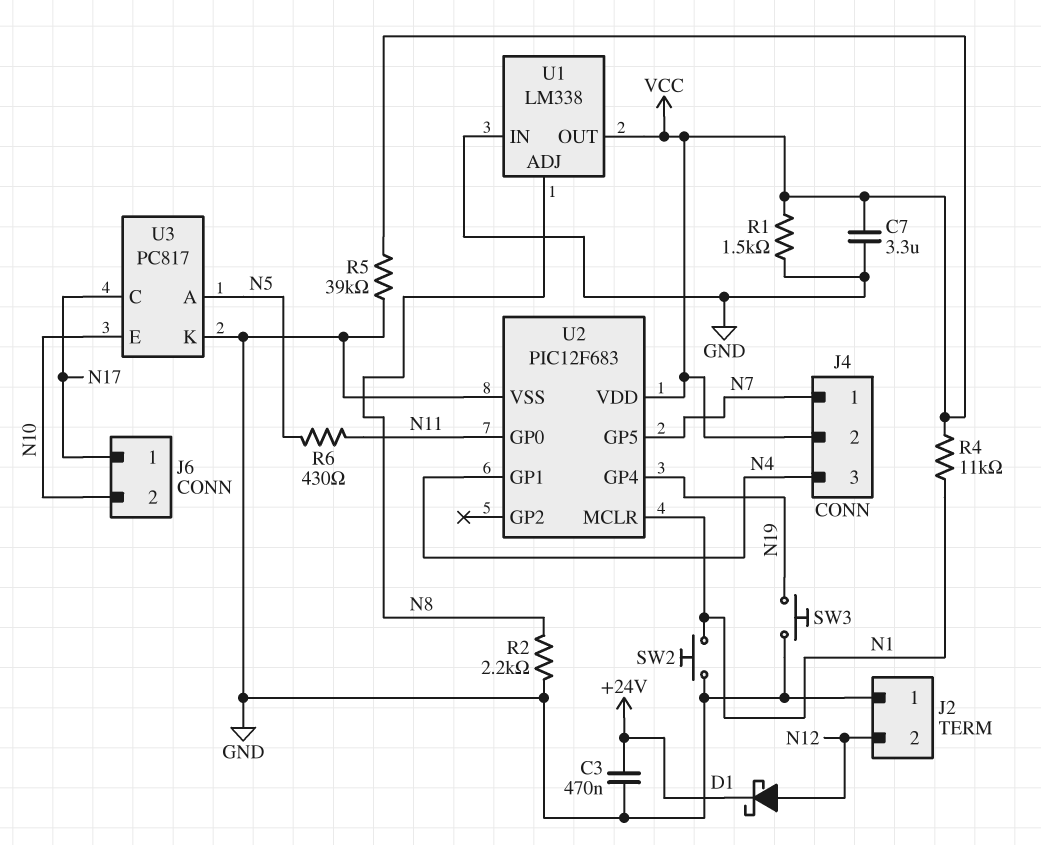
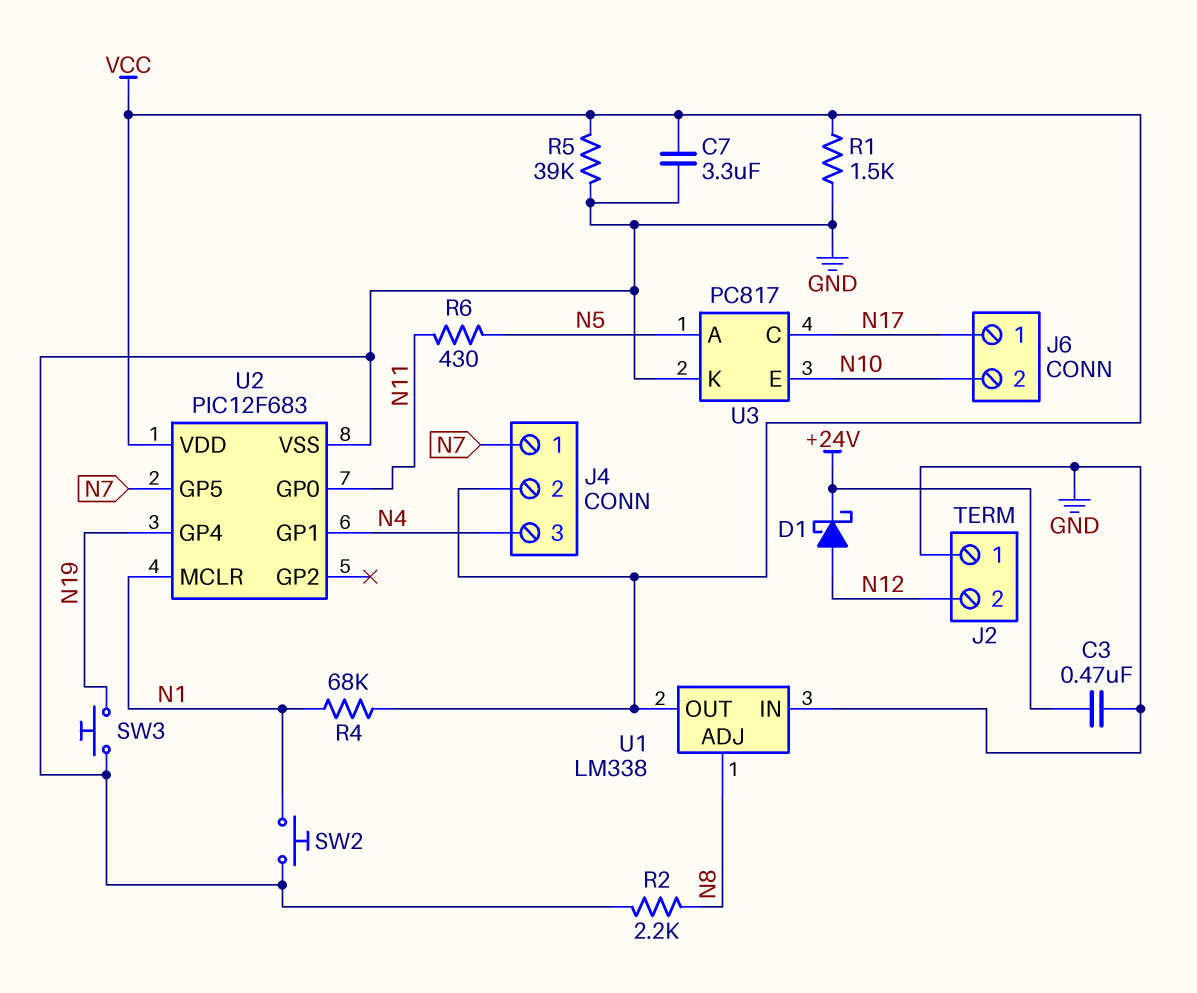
R4: 11k (N1, VCC) -> 68k (N1, VCC)

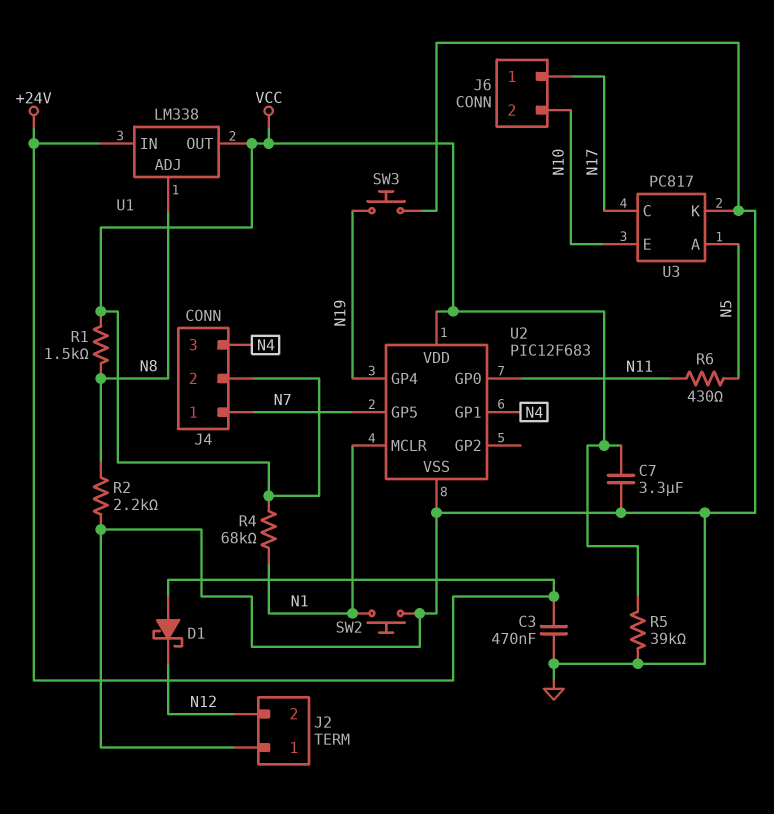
D1: schottky (A N12, K +24V) -> schottky (A +24V, K N12)
R1: 1.5k (GND, VCC) -> 1.5k (N8, VCC)
U1 pin IN: GND -> +24V

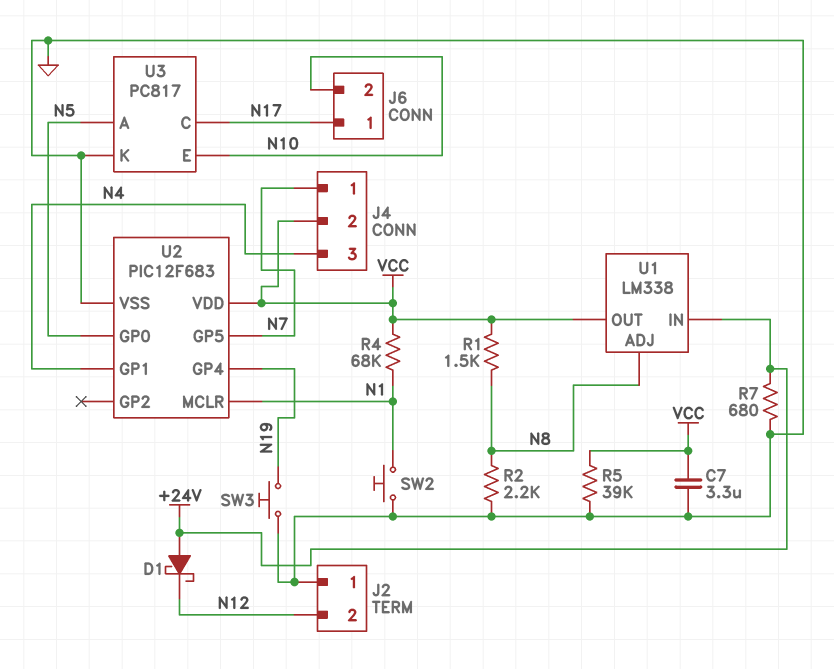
C3: 470nF (+24V, GND) -> none
R6: 430 (N5, N11) -> none
R7: none -> 680 (+24V, GND)
U2 pin GP0: N11 -> N5

